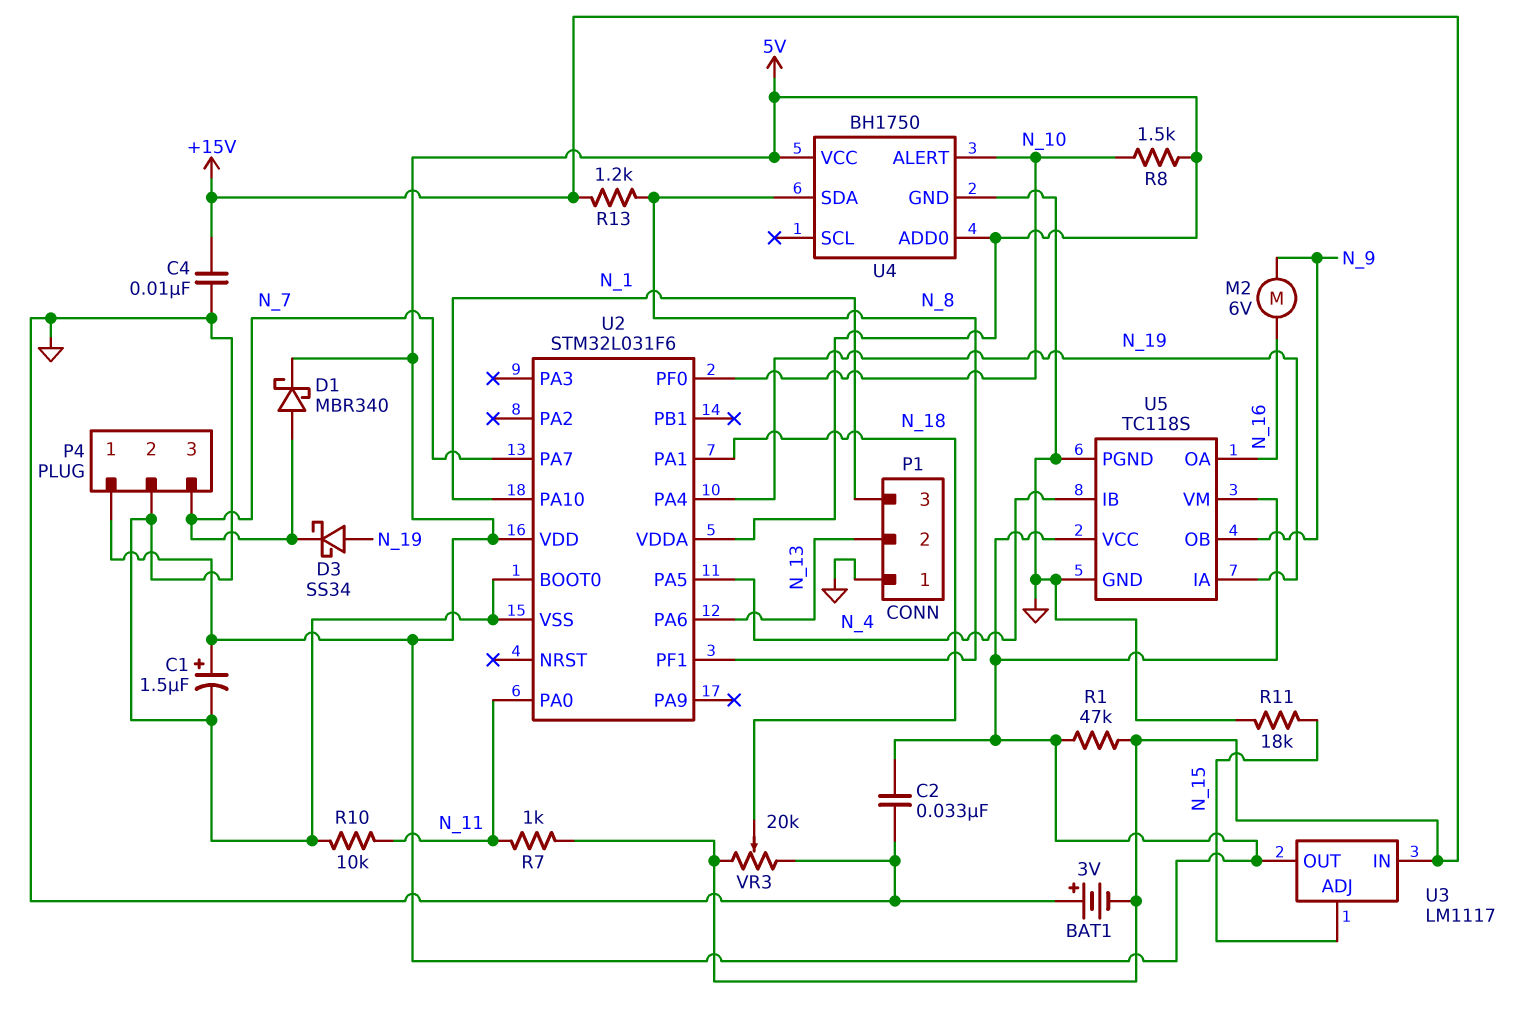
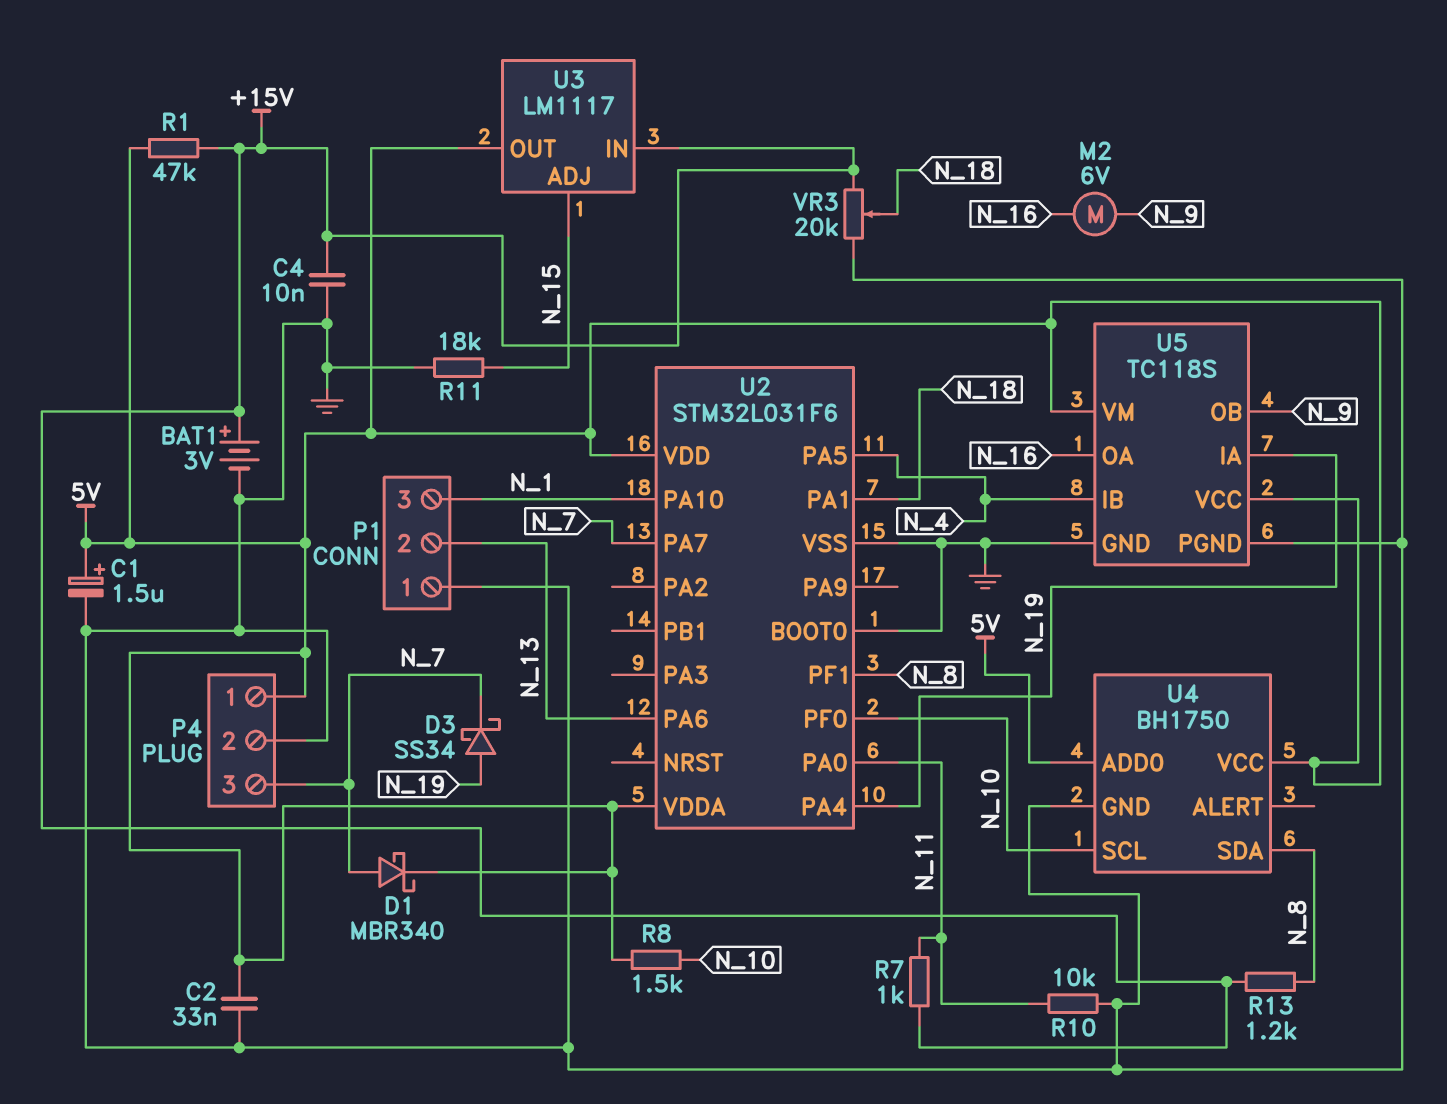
BAT1: 3V (plus GND, minus +15V) -> 3V (plus +15V, minus GND)
U4 pin ALERT: N_10 -> none
U4 pin SCL: none -> N_10

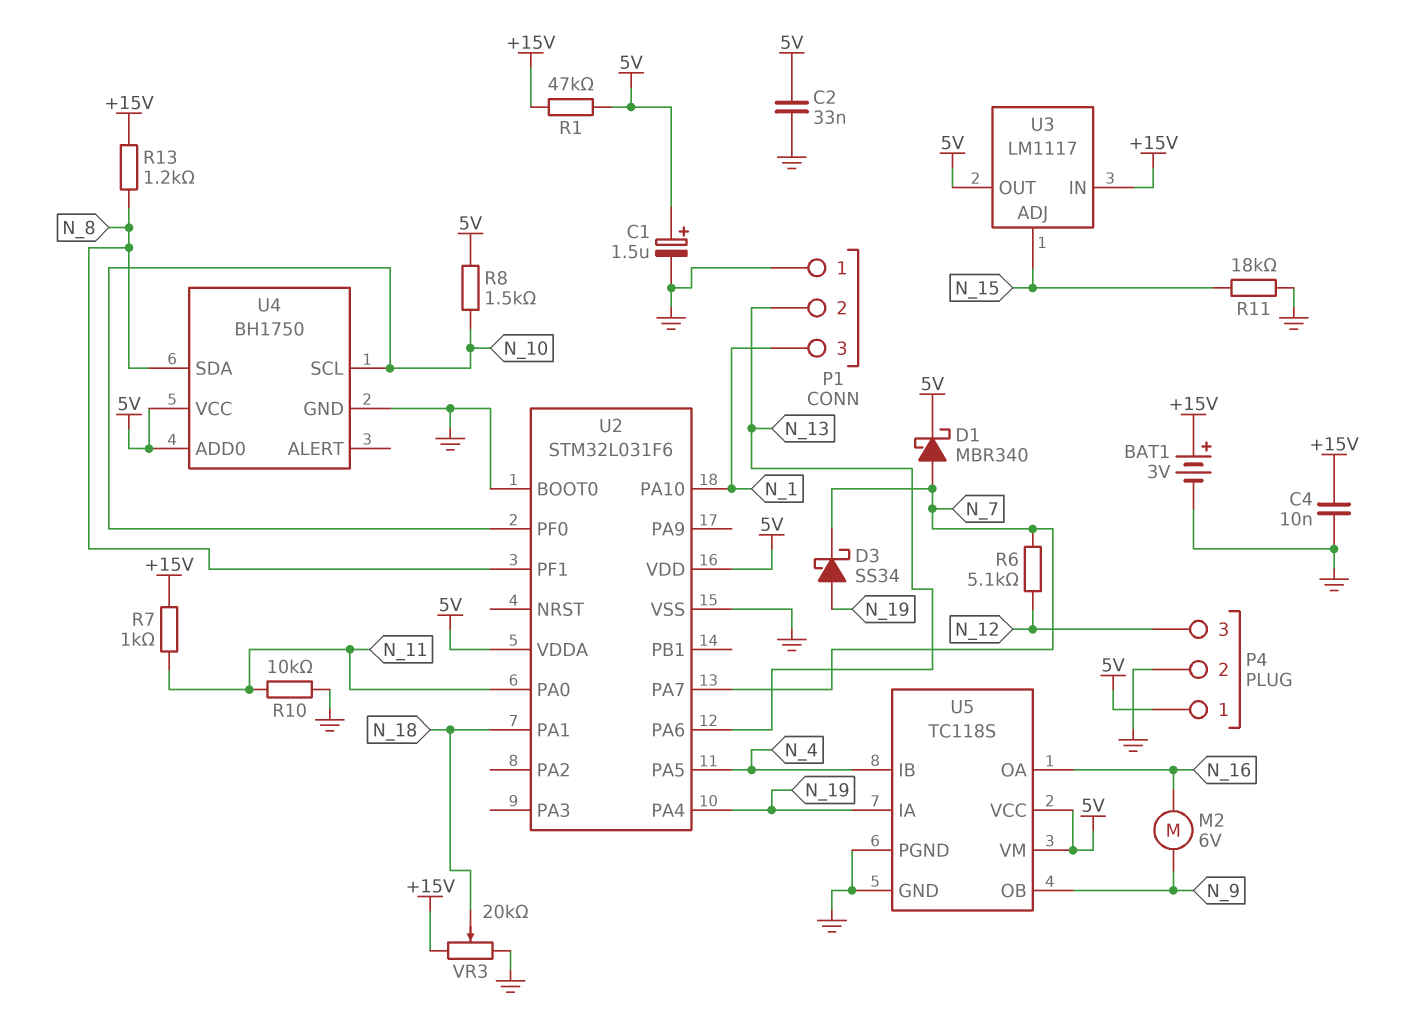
P4 pin 3: N_7 -> N_12
R6: none -> 5.1k (N_7, N_12)

